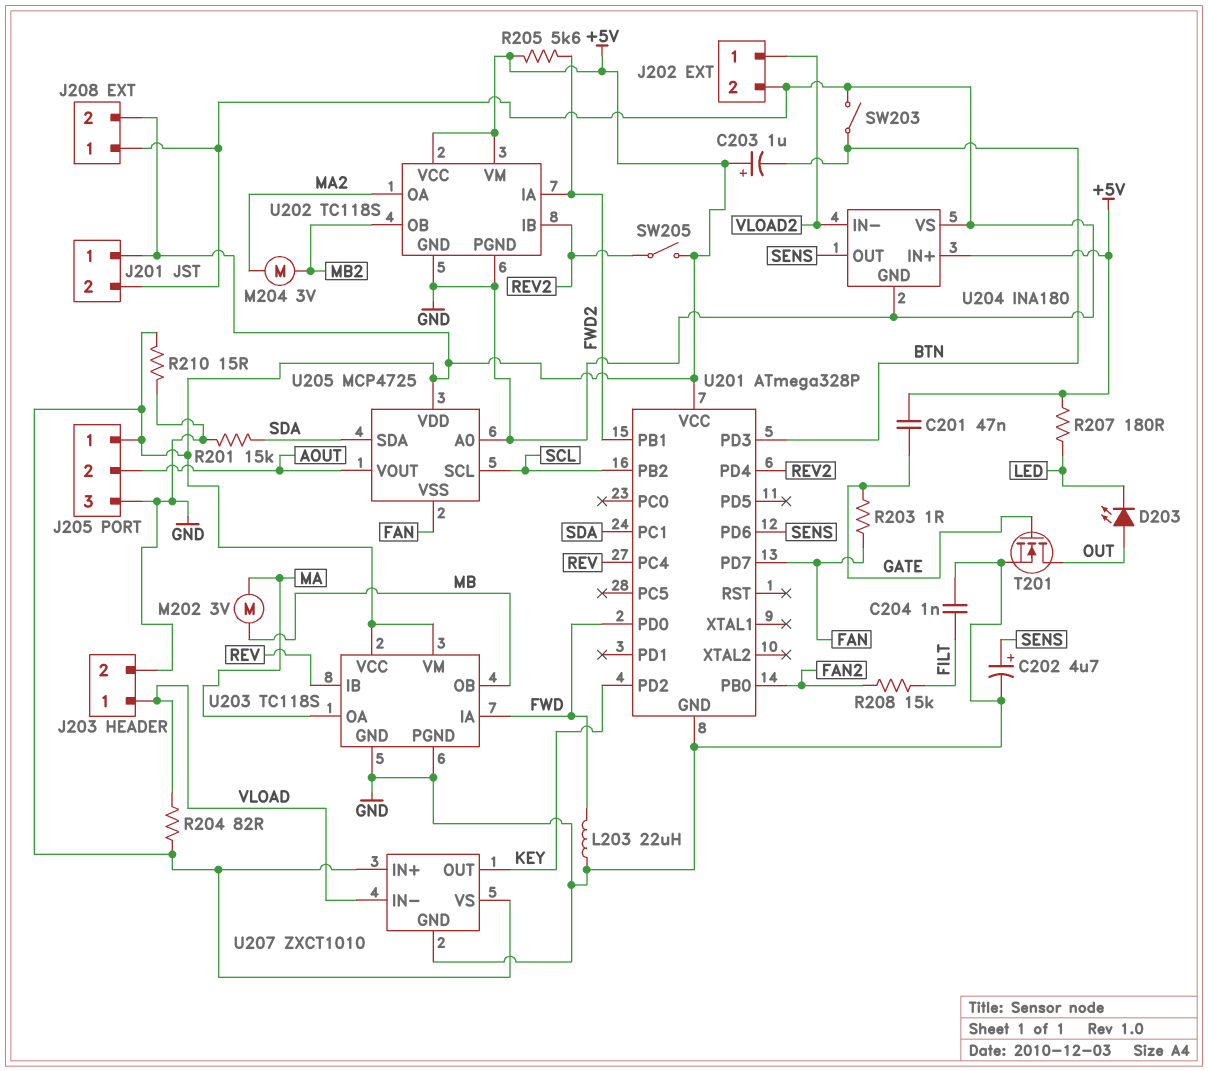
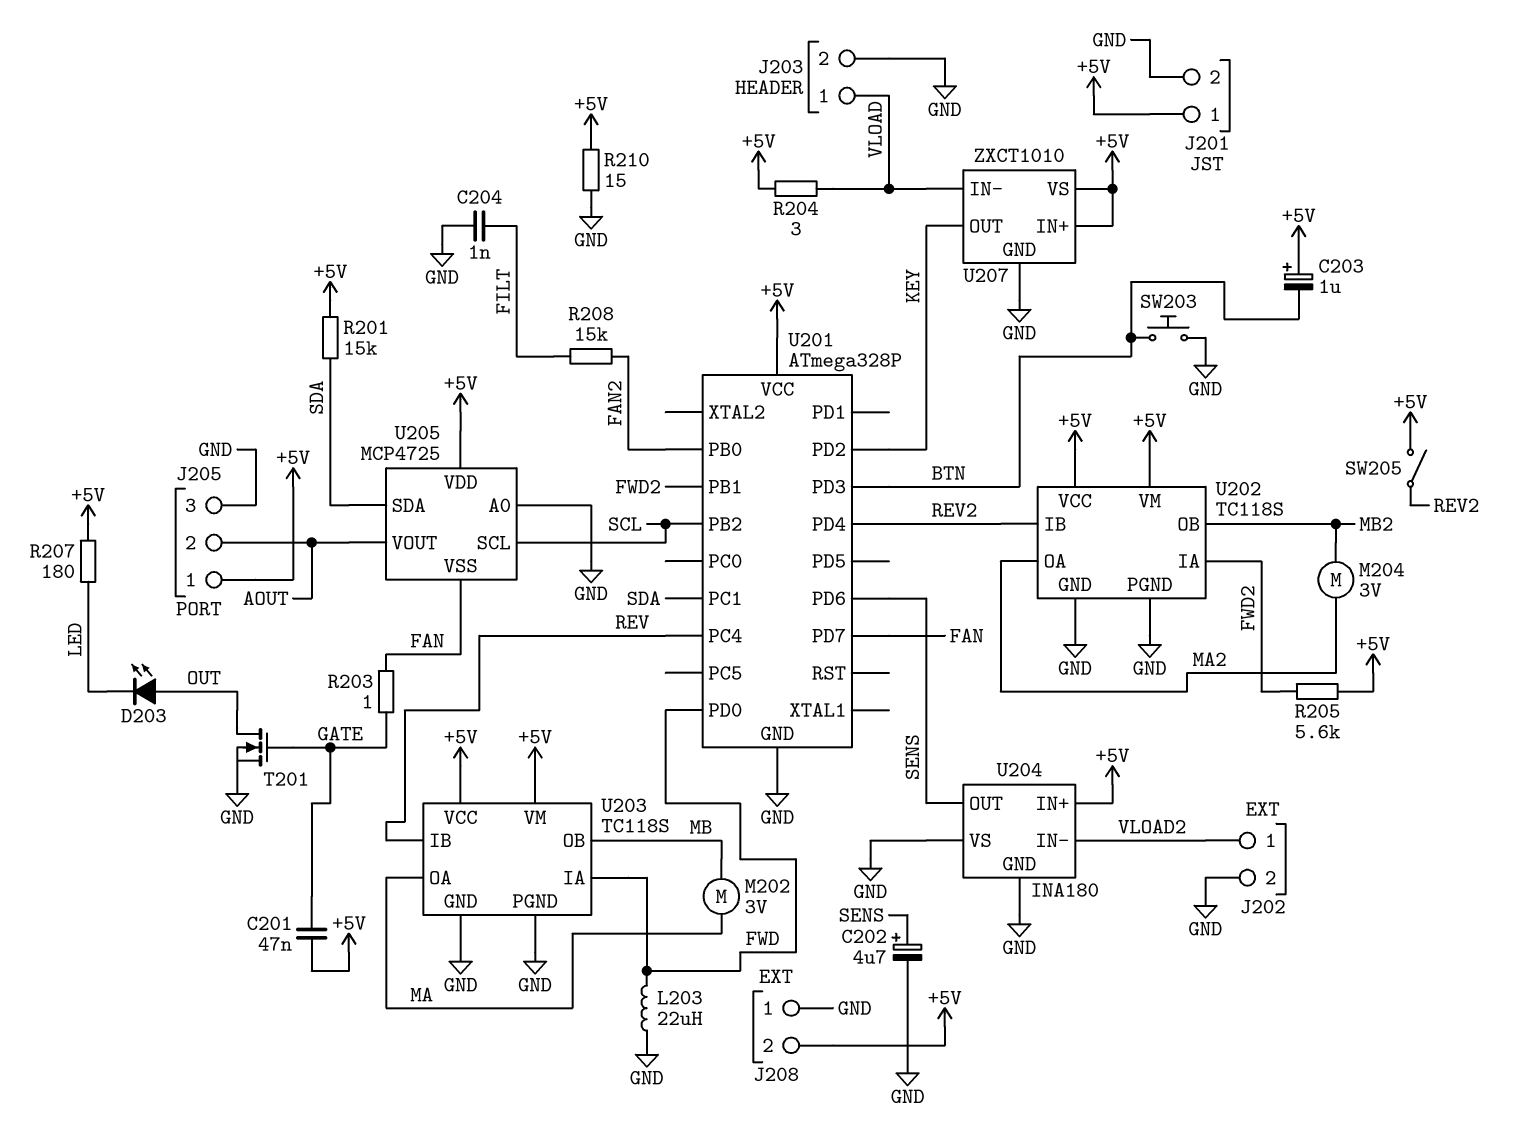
R201: 15k (GND, SDA) -> 15k (+5V, SDA)
R204: 82 (+5V, VLOAD) -> 3 (+5V, VLOAD)
SW203: switch (BTN, GND) -> button (BTN, GND)

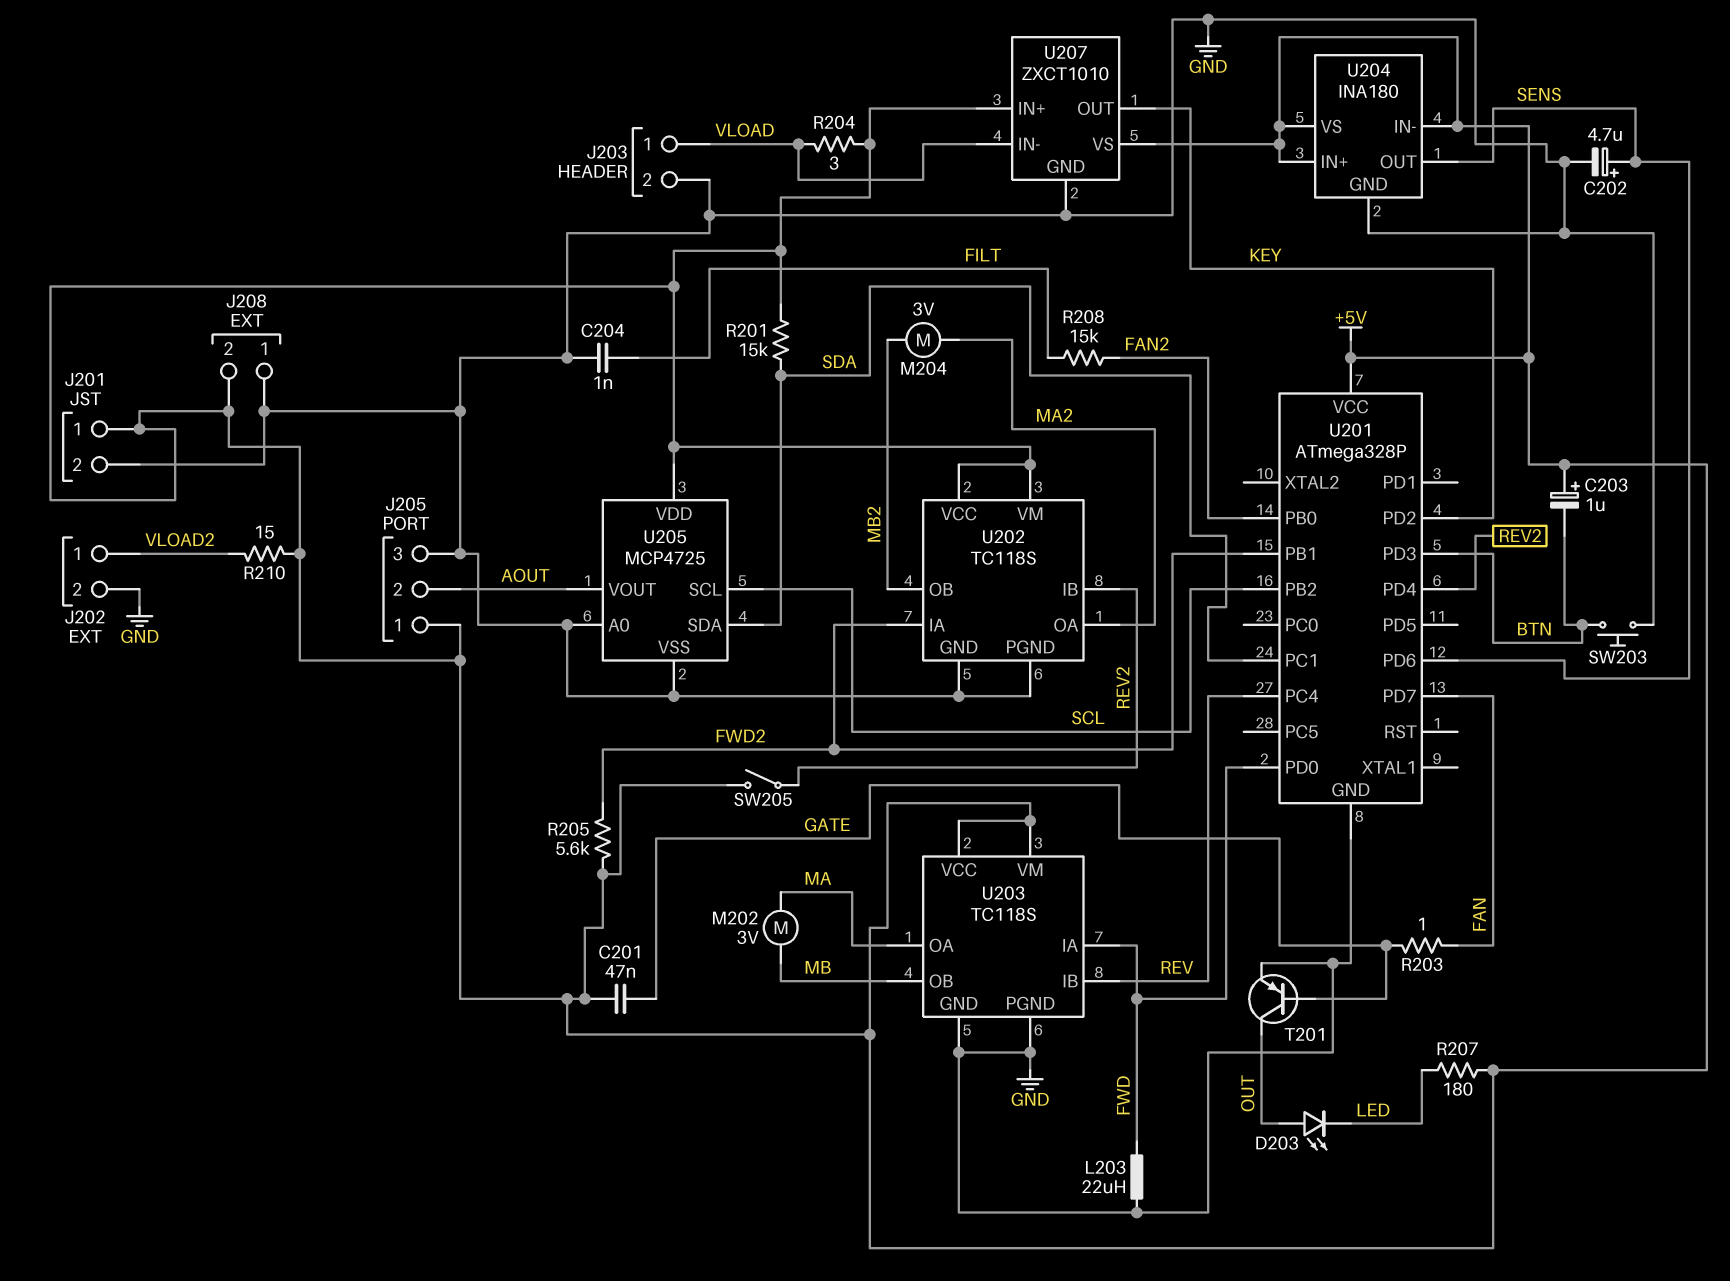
R210: 15 (+5V, GND) -> 15 (+5V, VLOAD2)
T201: NMOS (G GATE, D OUT, S GND) -> PNP (B GATE, C OUT, E GND)
U204 pin IN-: VLOAD2 -> +5V
U204 pin VS: GND -> +5V
U205 pin VSS: FAN -> GND

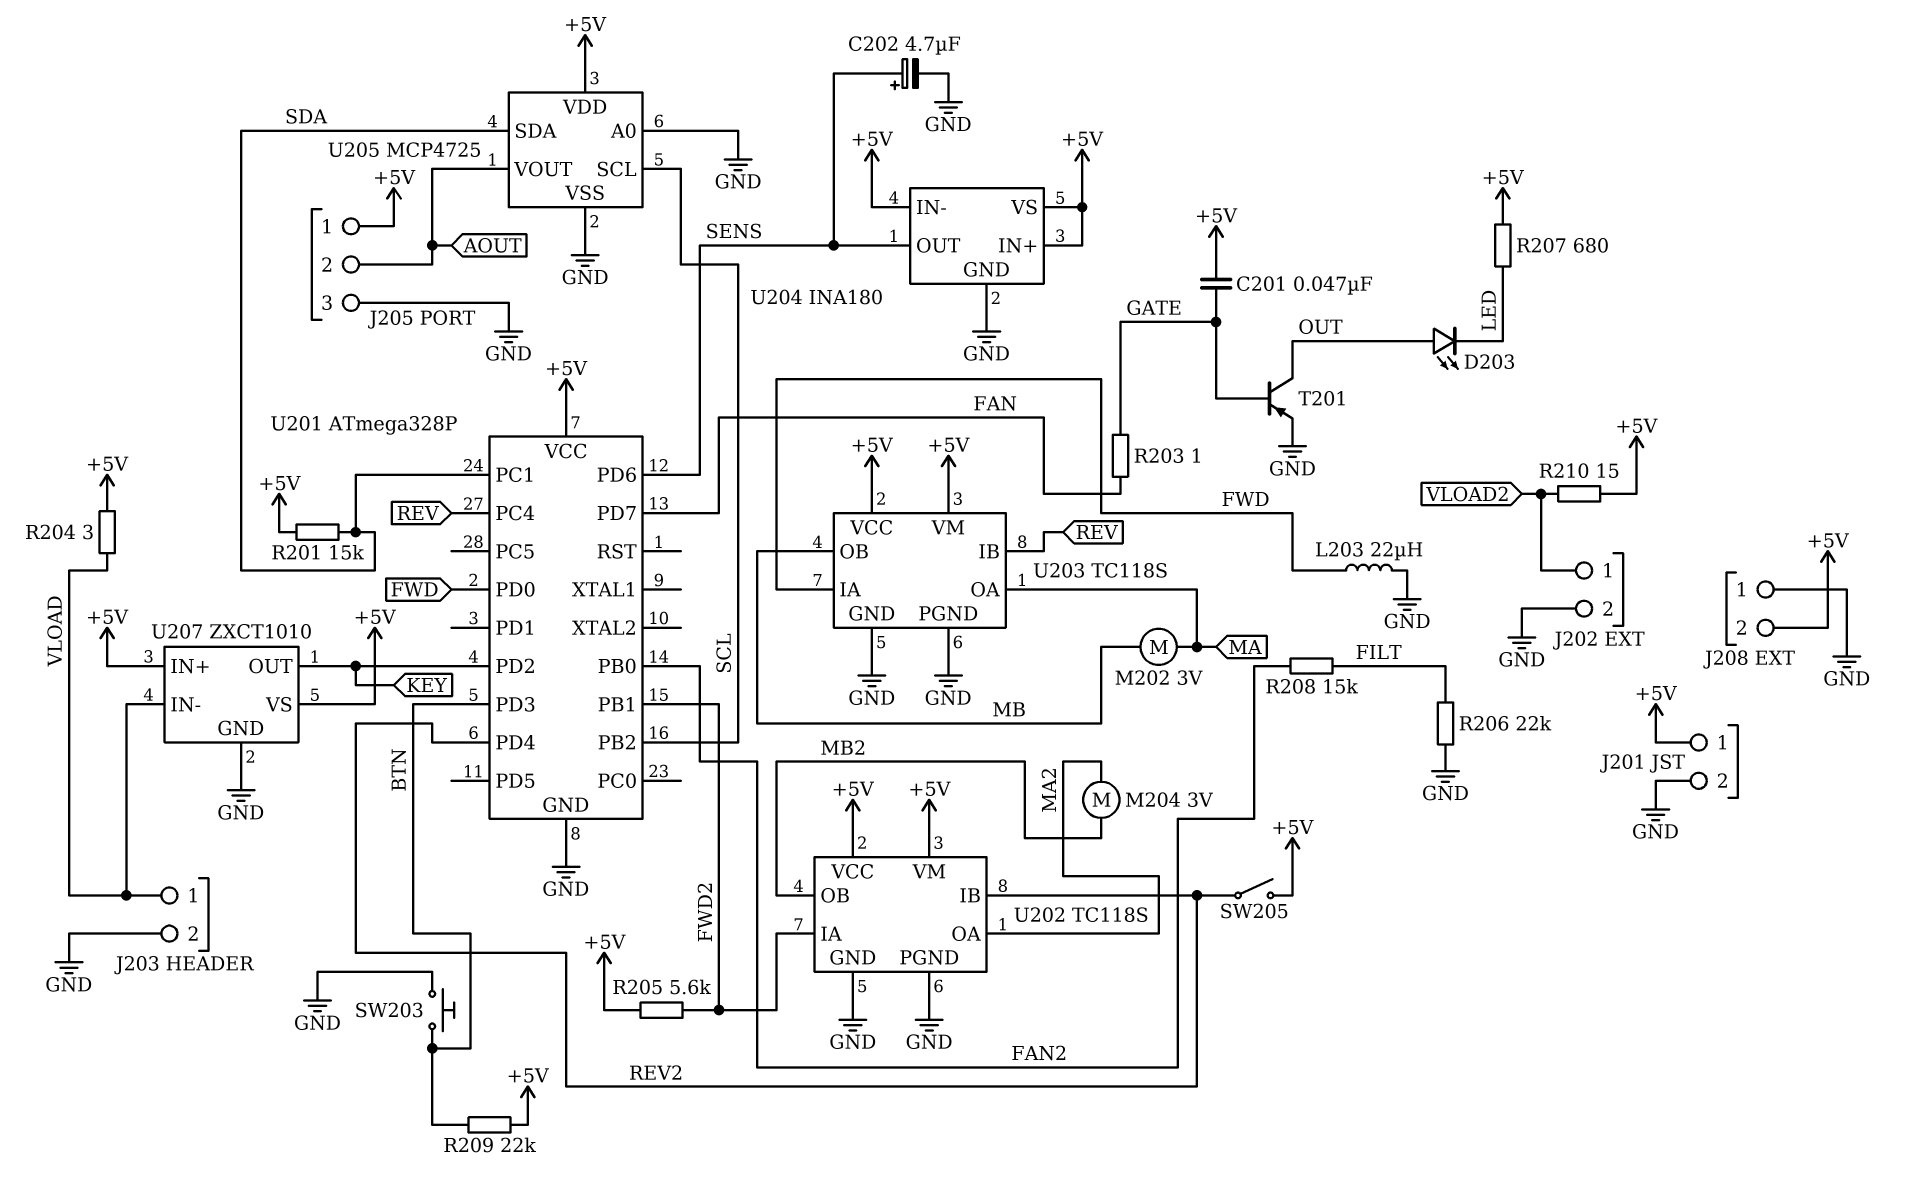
C203: 1uF (plus +5V, minus BTN) -> none
C204: 1nF (FILT, GND) -> none
R206: none -> 22k (FILT, GND)
R207: 180 (+5V, LED) -> 680 (+5V, LED)
R209: none -> 22k (+5V, BTN)

